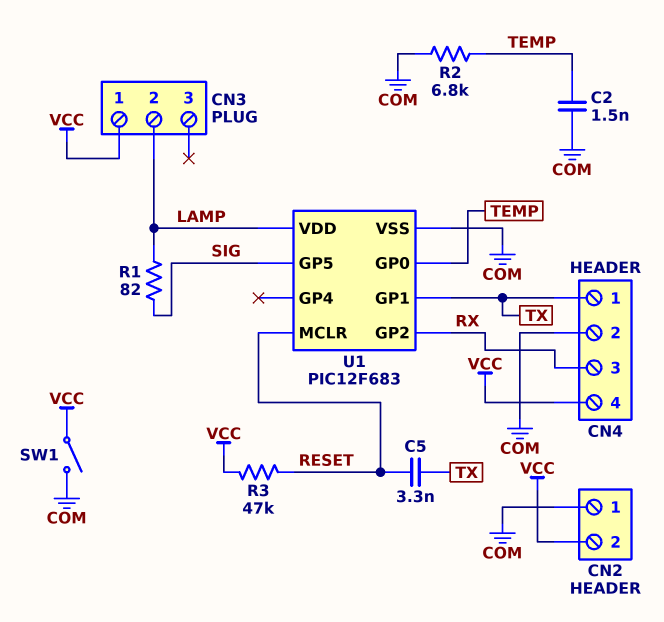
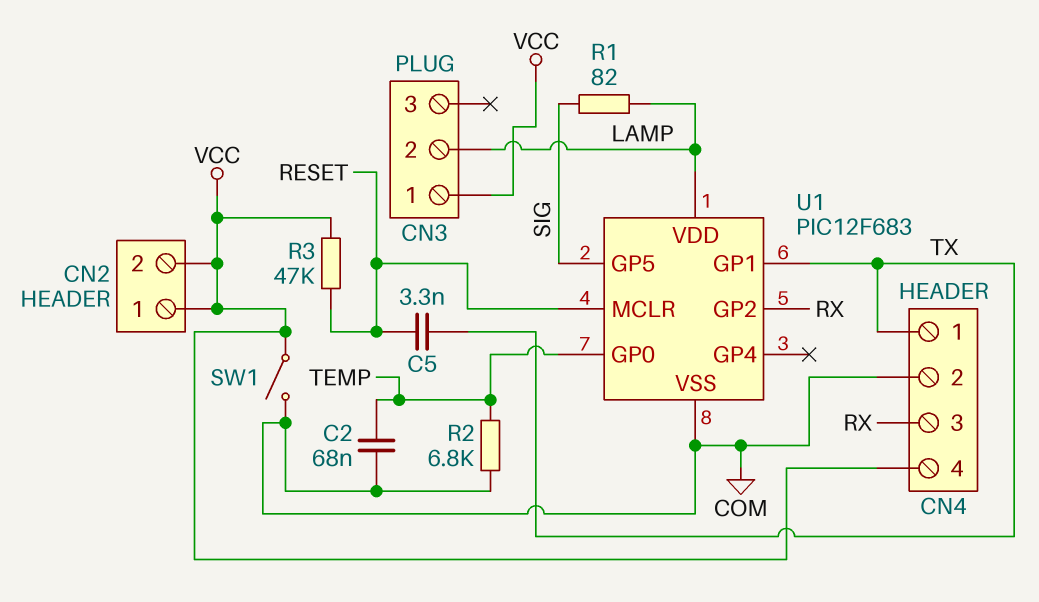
C2: 1.5nF (COM, TEMP) -> 68nF (COM, TEMP)
CN2 pin 1: COM -> VCC

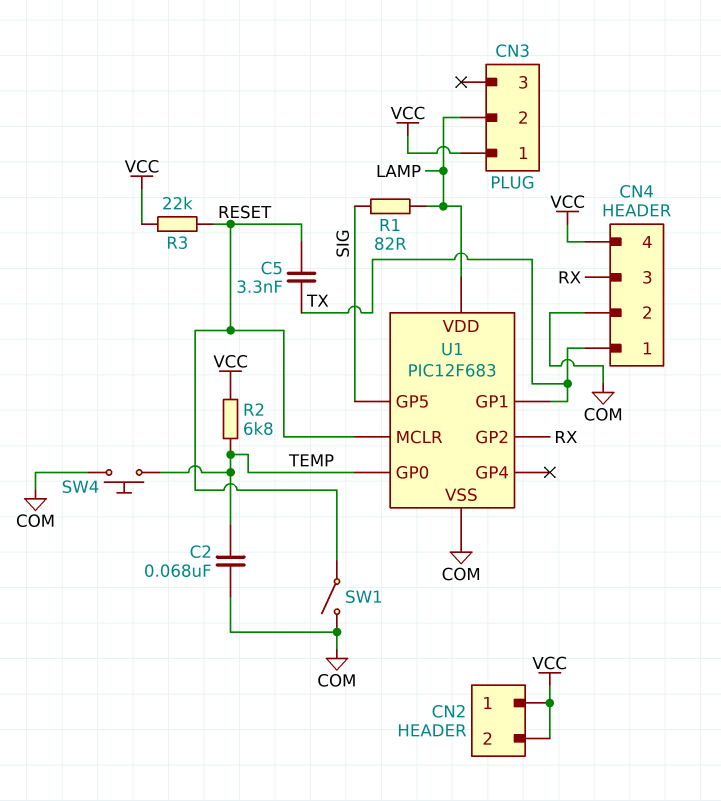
R2: 6.8k (COM, TEMP) -> 6.8k (TEMP, VCC)
R3: 47k (RESET, VCC) -> 22k (RESET, VCC)
SW1: switch (COM, VCC) -> switch (COM, RESET)
SW4: none -> button (COM, TEMP)

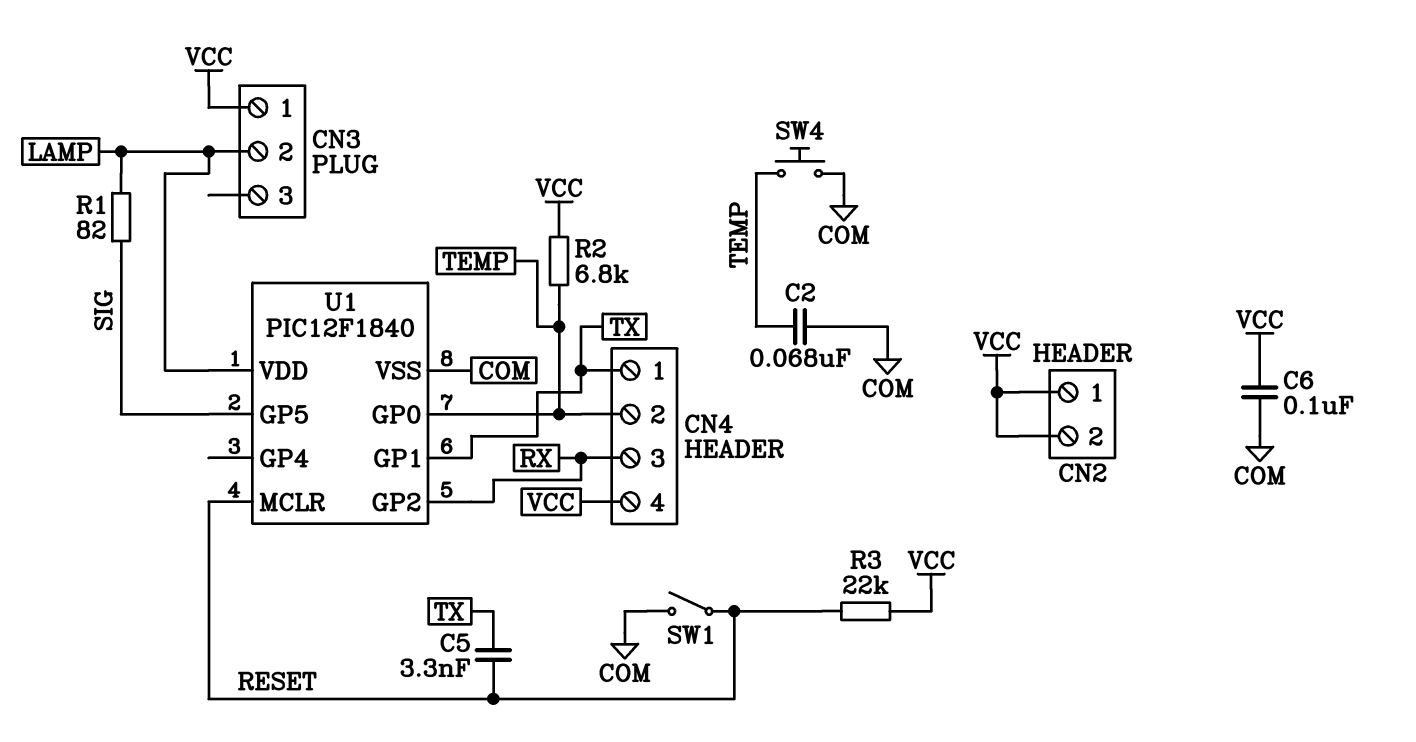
C6: none -> 100nF (COM, VCC)
CN4 pin 2: COM -> TEMP
U1: PIC12F683 -> PIC12F1840

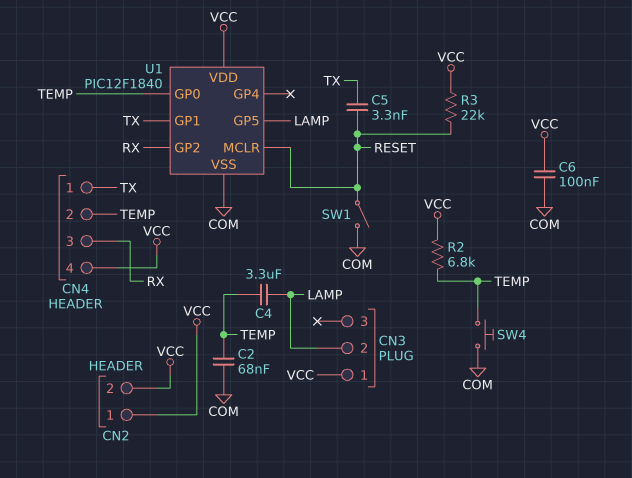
C4: none -> 3.3uF (LAMP, TEMP)
R1: 82 (LAMP, SIG) -> none
U1 pin GP5: SIG -> LAMP
U1 pin VDD: LAMP -> VCC

